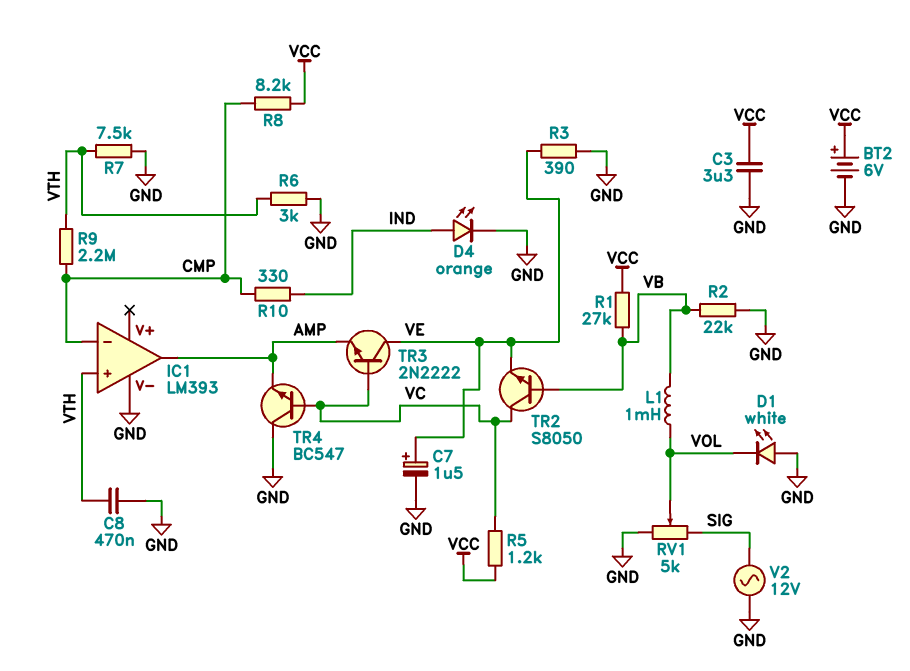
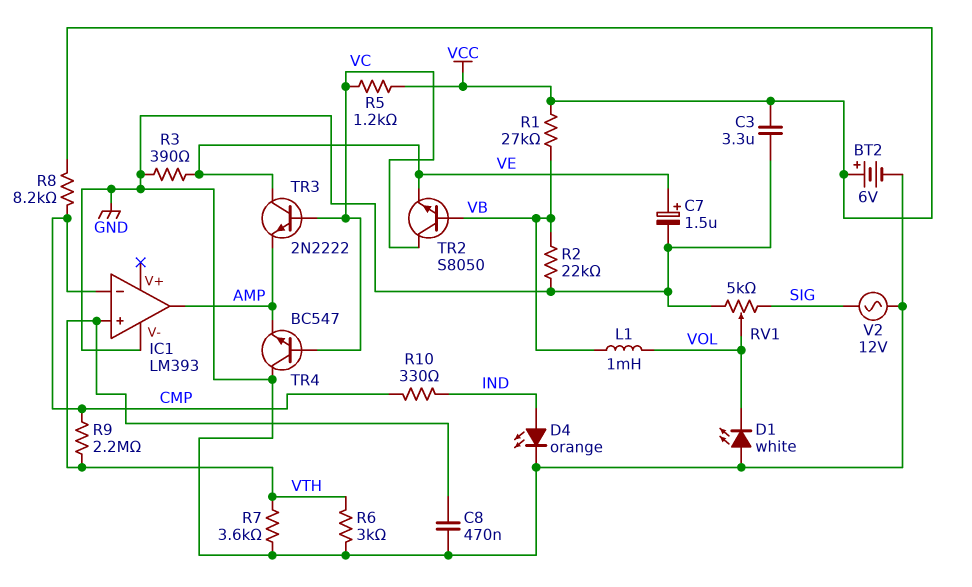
R7: 7.5k (GND, VTH) -> 3.6k (GND, VTH)

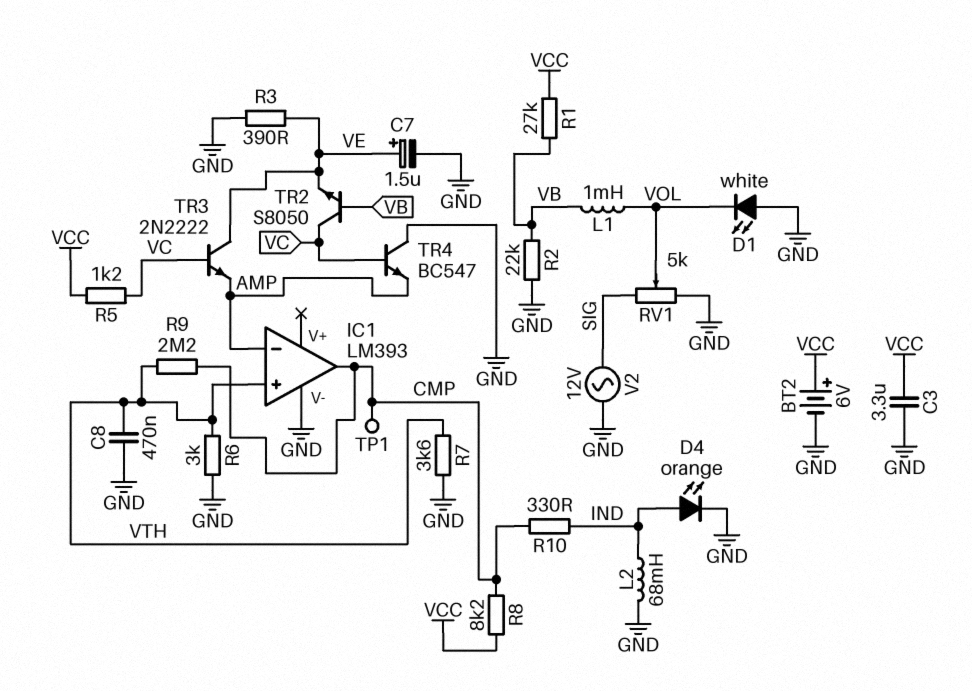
IC1 pin in-: CMP -> AMP
IC1 pin out: AMP -> CMP
L2: none -> 68mH (GND, IND)
TP1: none -> test point (CMP)

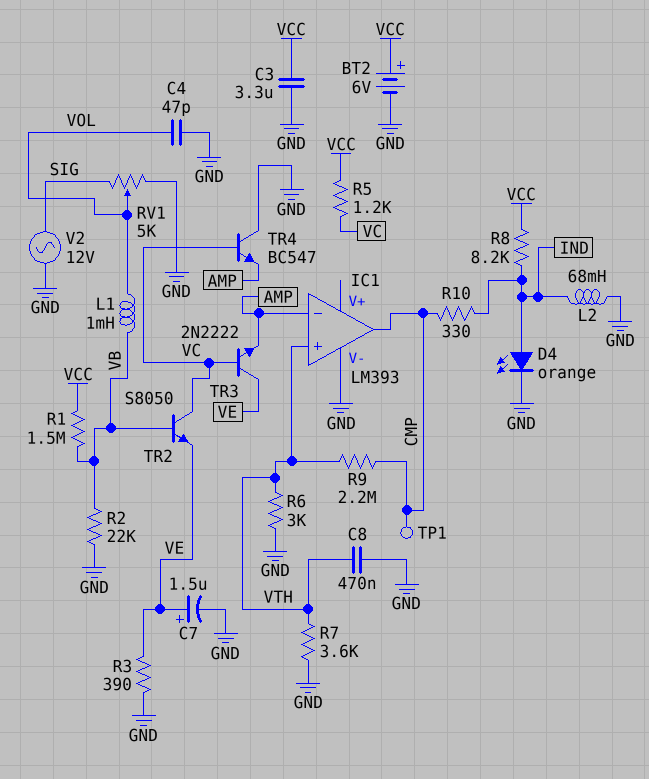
C4: none -> 47pF (GND, VOL)
D1: LED white (A GND, K VOL) -> none
R1: 27k (VB, VCC) -> 1.5M (VB, VCC)
R8: 8.2k (CMP, VCC) -> 8.2k (IND, VCC)

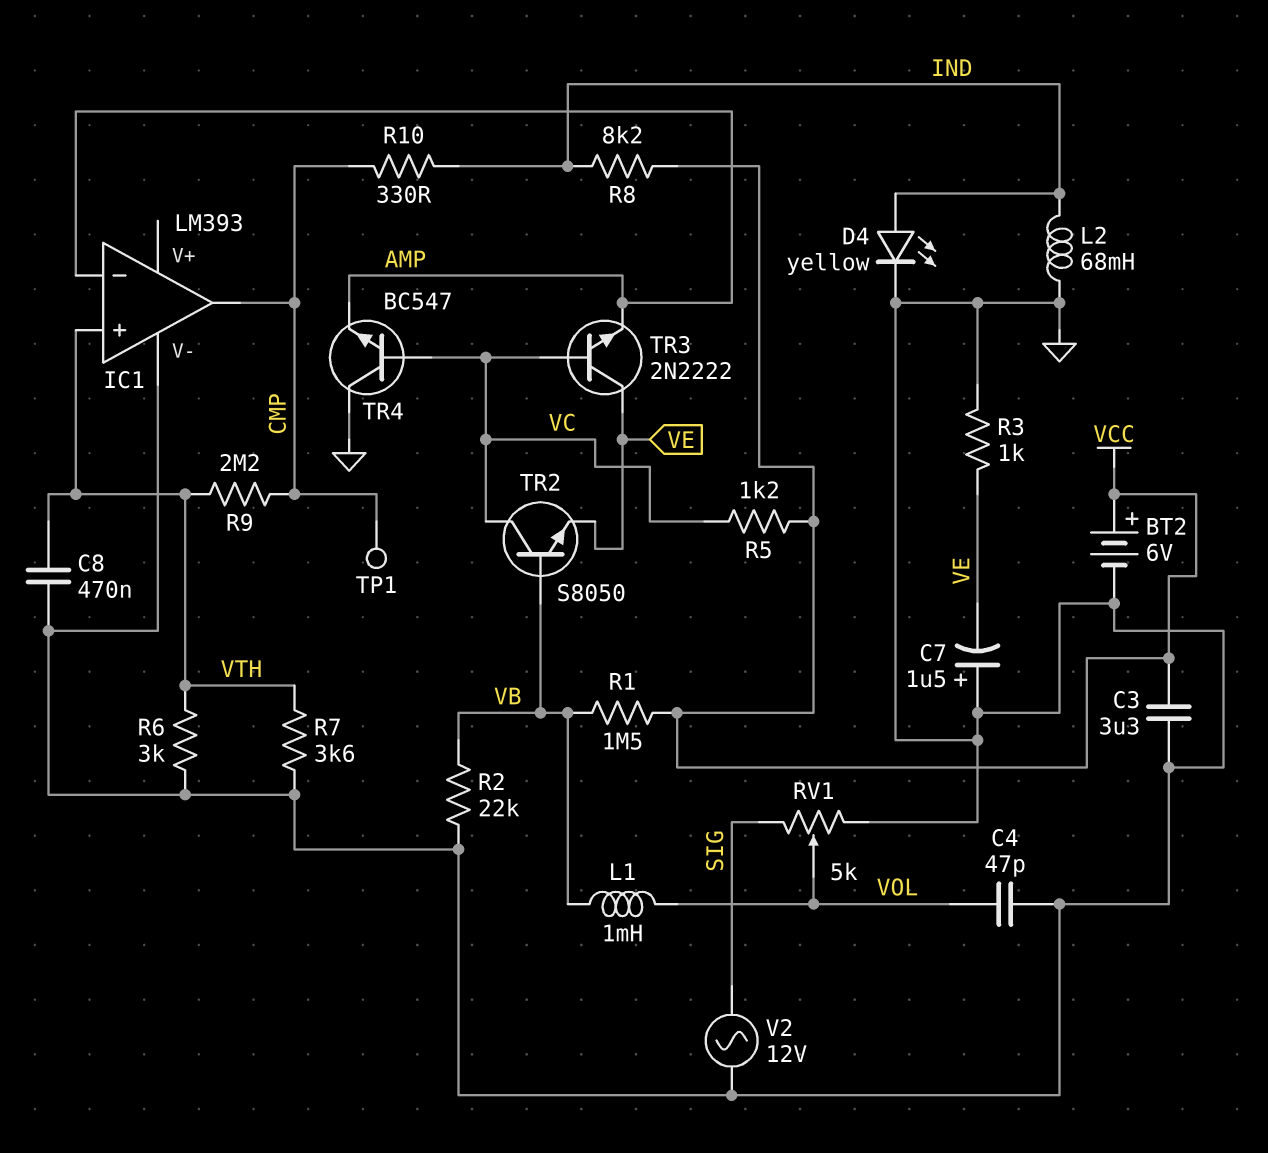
C7: 1.5uF (plus VE, minus GND) -> 1.5uF (plus GND, minus VE)
D4: LED orange (A IND, K GND) -> LED yellow (A IND, K GND)
R3: 390 (GND, VE) -> 1k (GND, VE)

